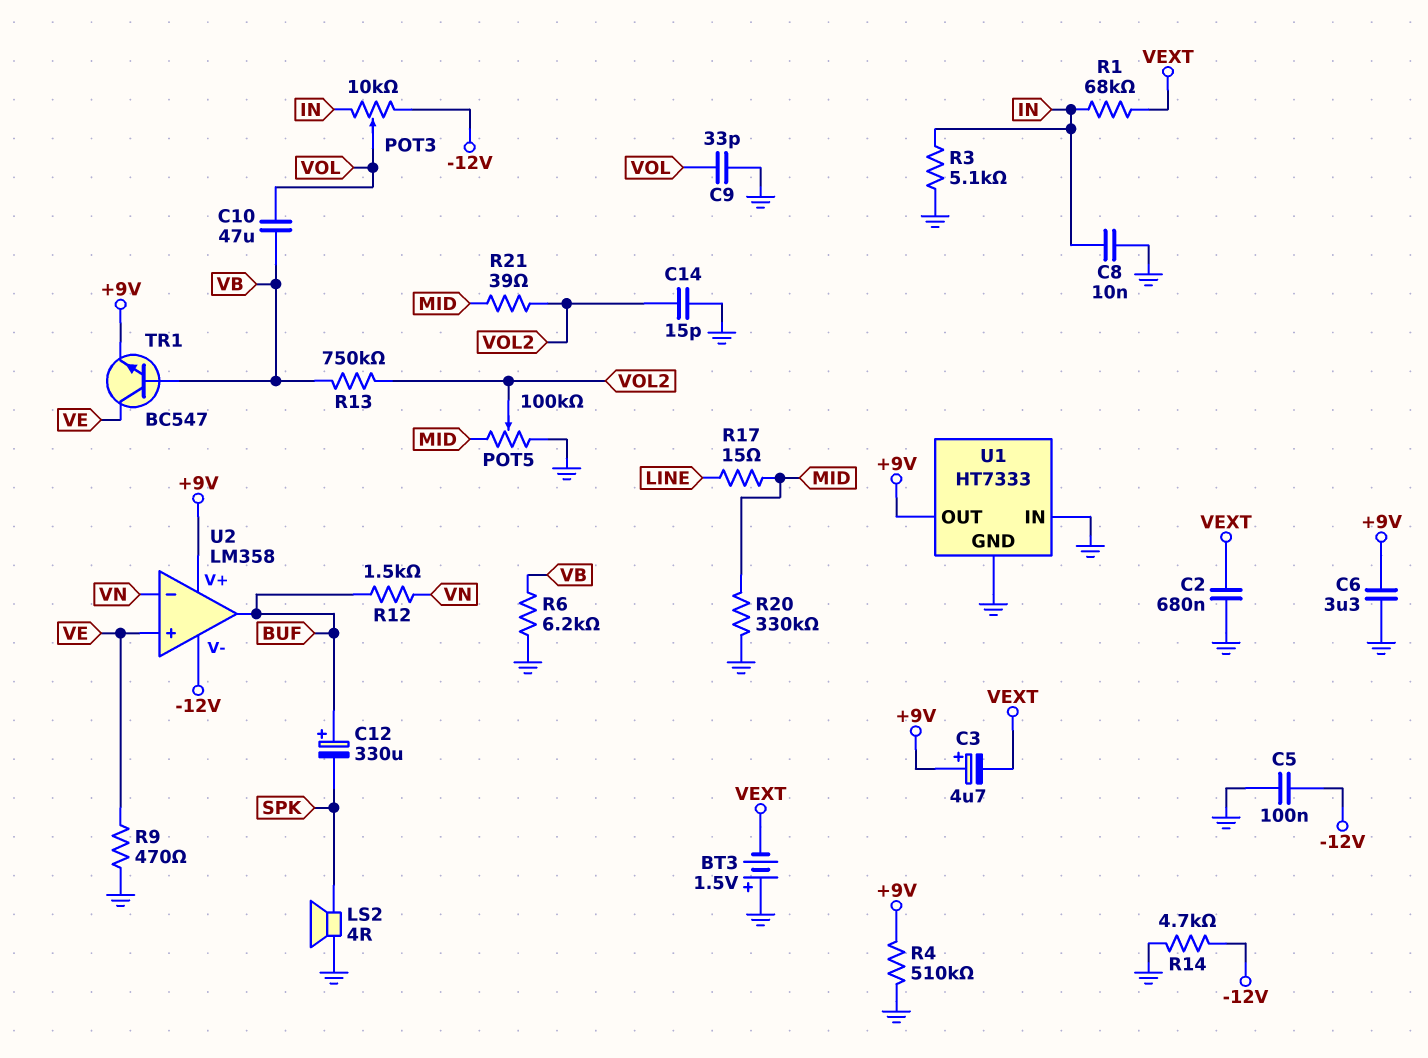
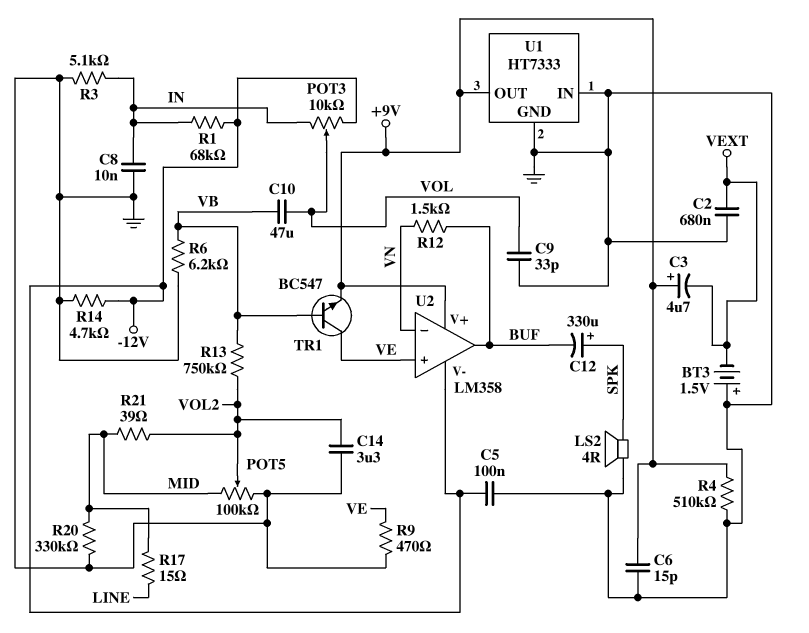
C6: 3.3uF (+9V, GND) -> 15pF (+9V, GND)
C12: 330uF (plus BUF, minus SPK) -> 330uF (plus SPK, minus BUF)
C14: 15pF (GND, VOL2) -> 3.3uF (GND, VOL2)
R1: 68k (IN, VEXT) -> 68k (-12V, IN)

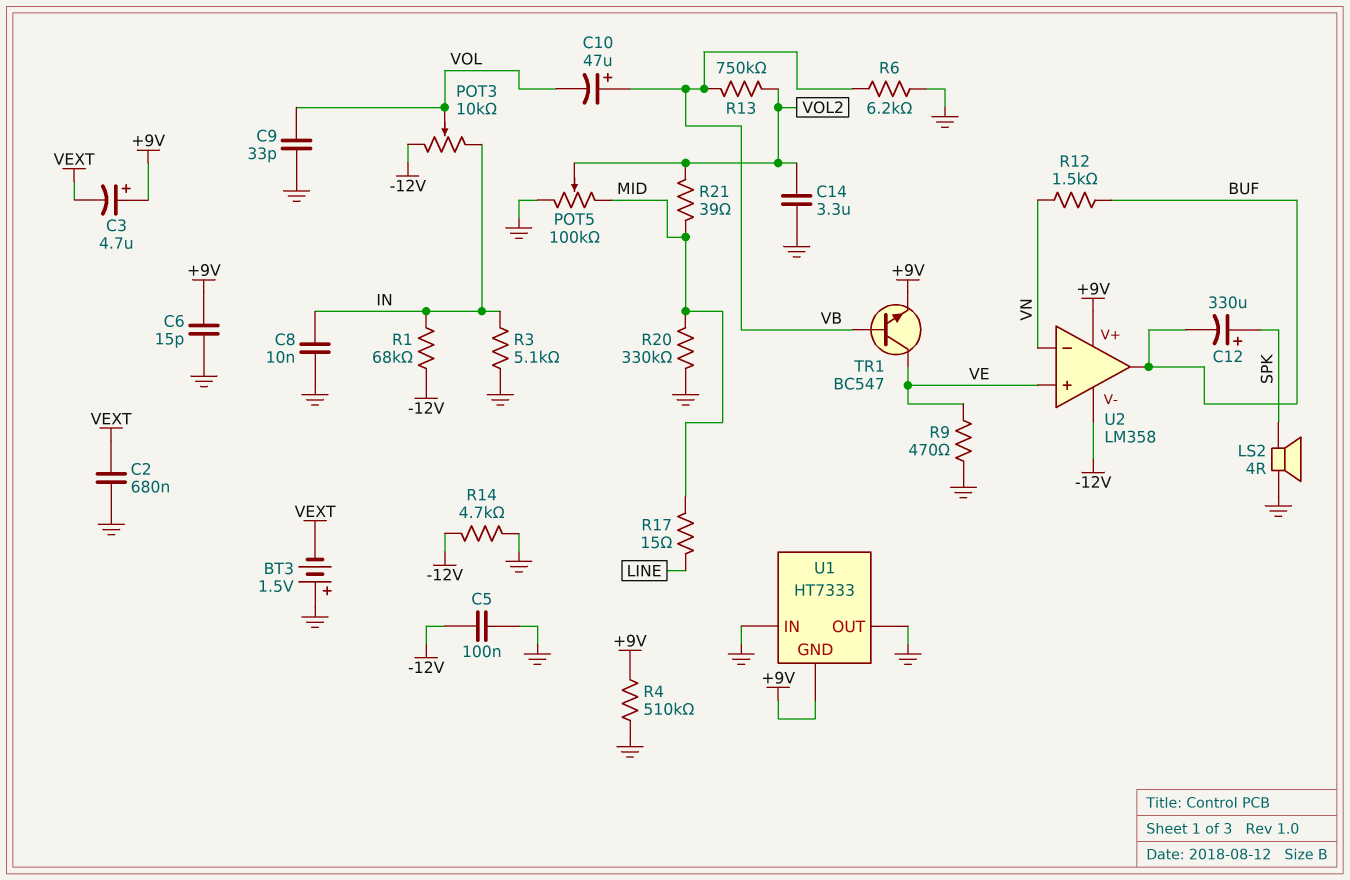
C10: 47uF (VB, VOL) -> 47uF (plus VB, minus VOL)
U1 pin GND: GND -> +9V
U1 pin OUT: +9V -> GND

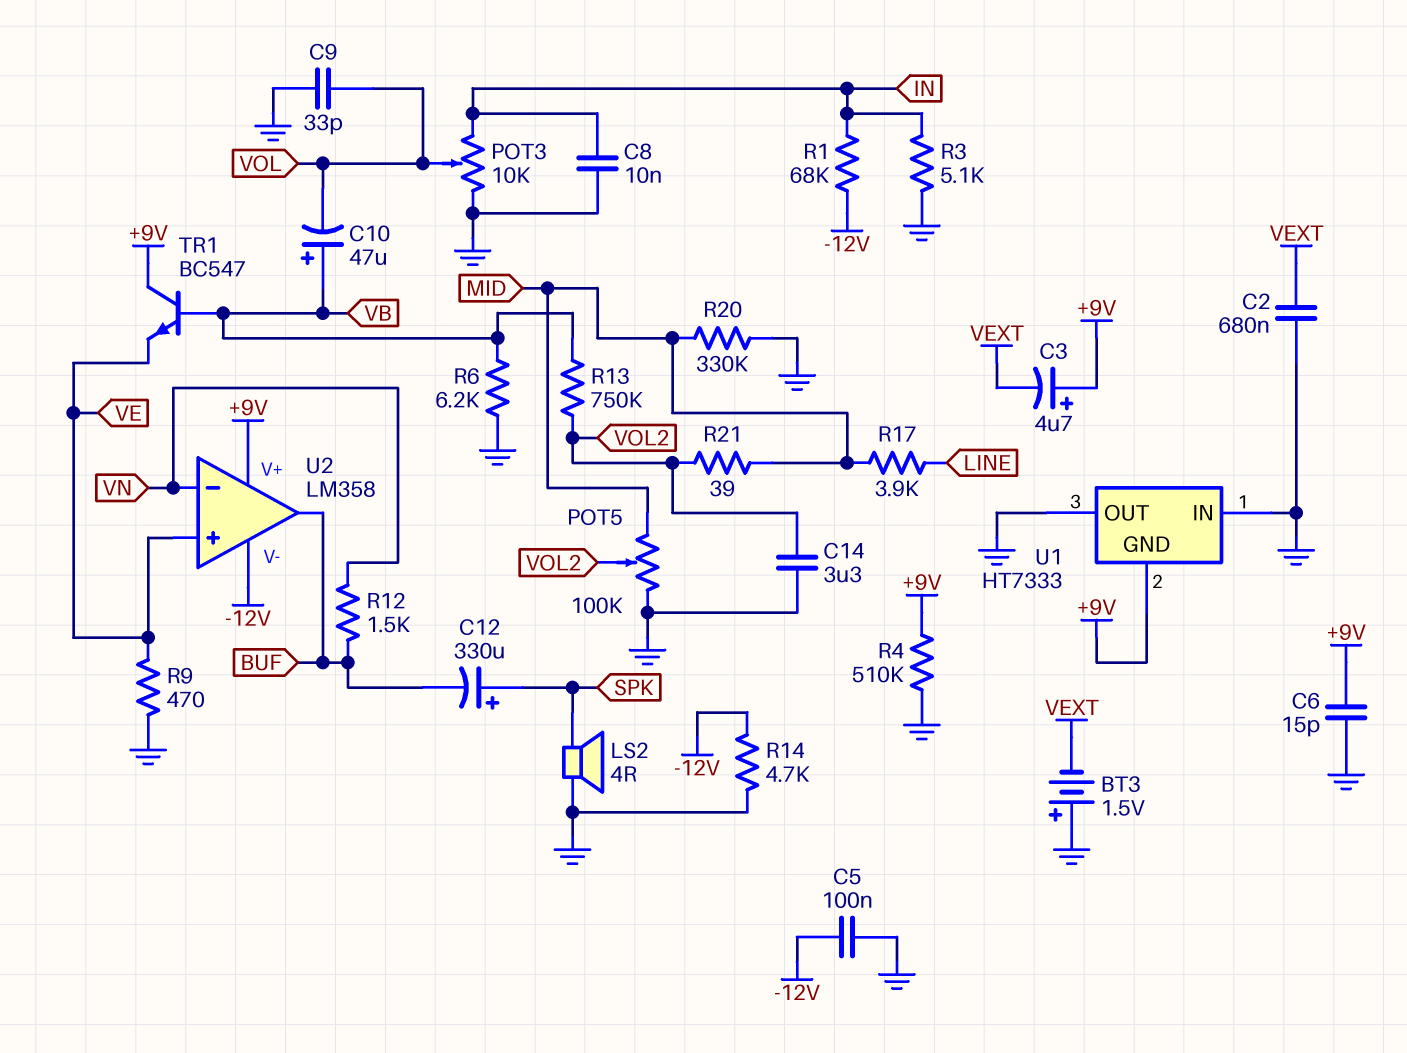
POT3: 10k (-12V, IN, wiper VOL) -> 10k (GND, IN, wiper VOL)
R17: 15 (LINE, MID) -> 3.9k (LINE, MID)
TR1: NPN BC547 (B VB, C VE, E +9V) -> NPN BC547 (B VB, C +9V, E VE)

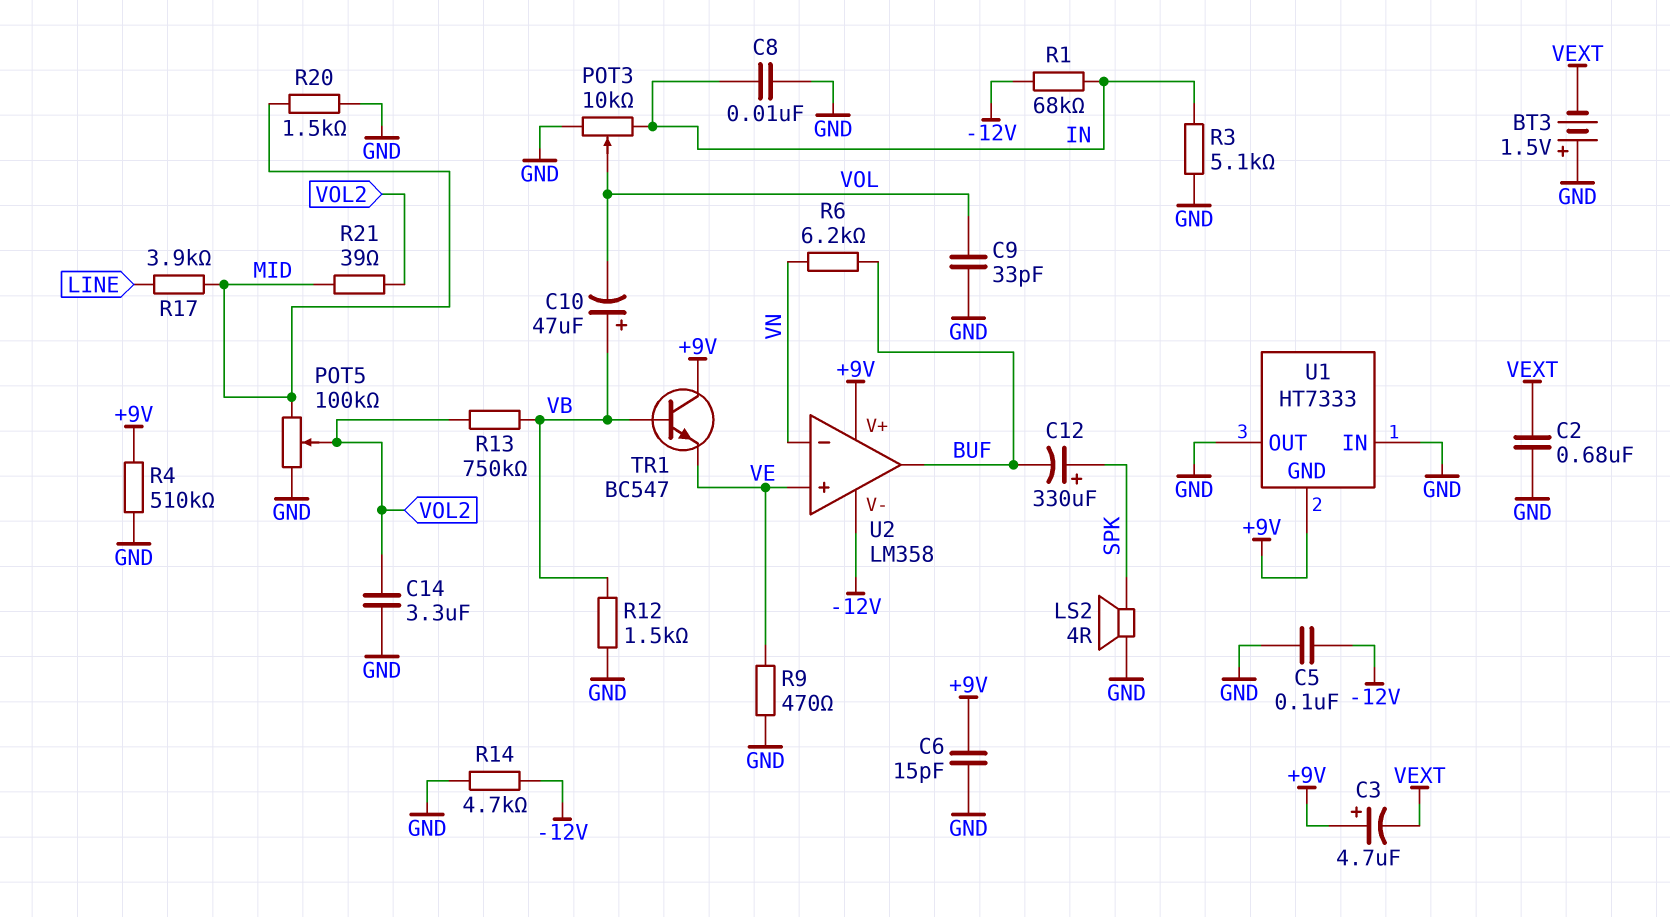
R6: 6.2k (GND, VB) -> 6.2k (BUF, VN)
R12: 1.5k (BUF, VN) -> 1.5k (GND, VB)
R20: 330k (GND, MID) -> 1.5k (GND, MID)

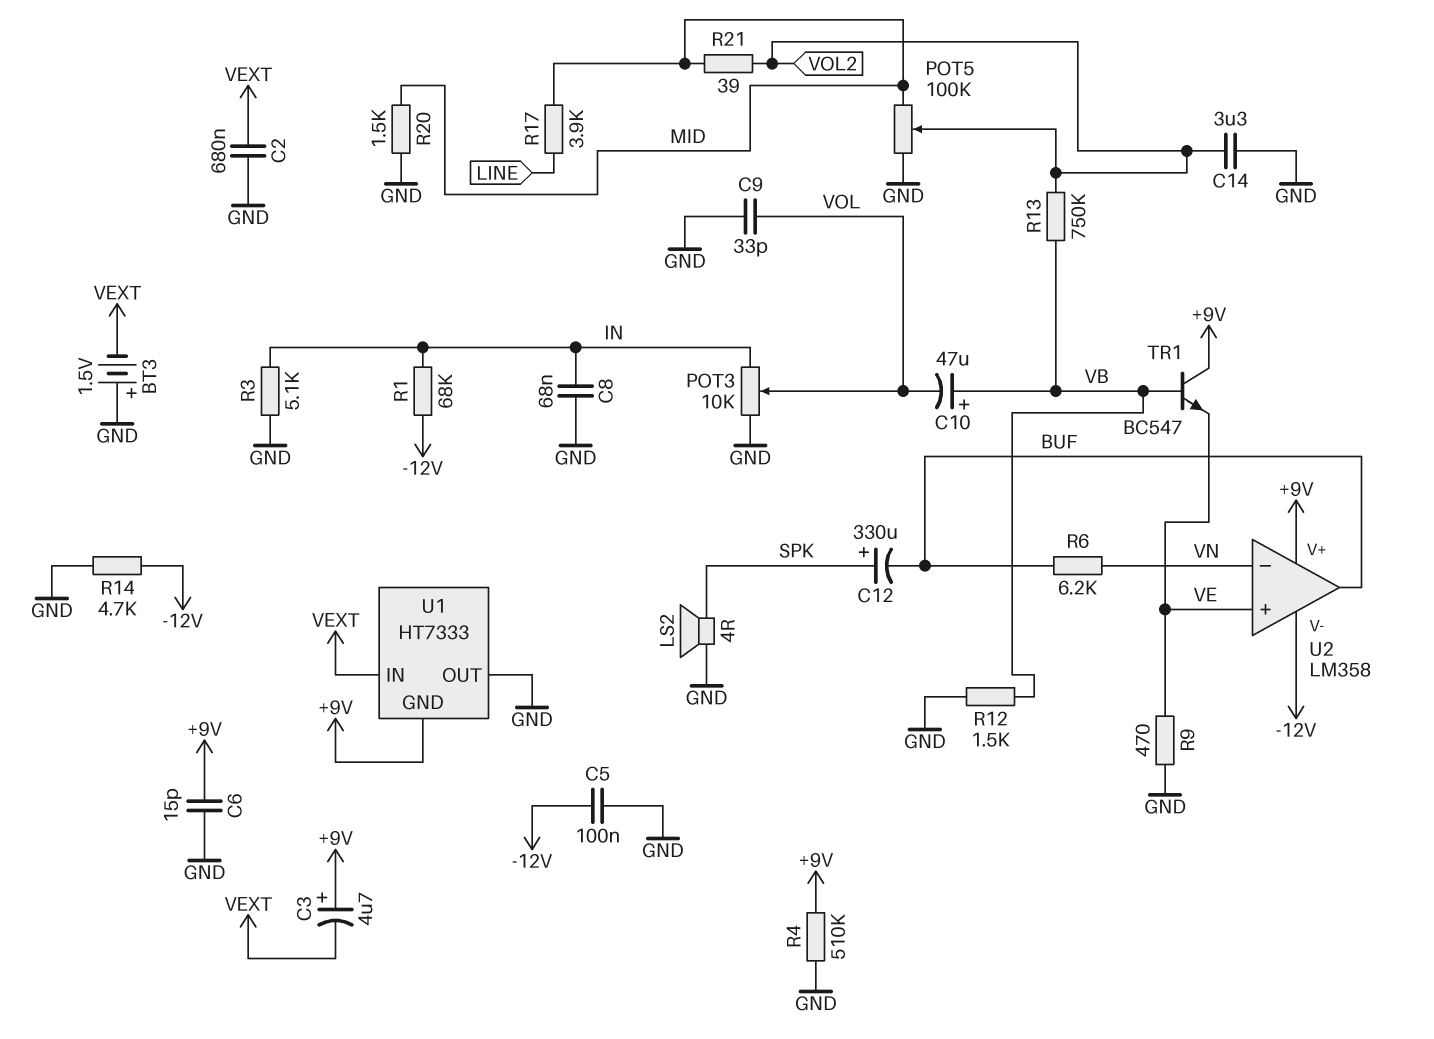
C8: 10nF (GND, IN) -> 68nF (GND, IN)
U1 pin IN: GND -> VEXT

